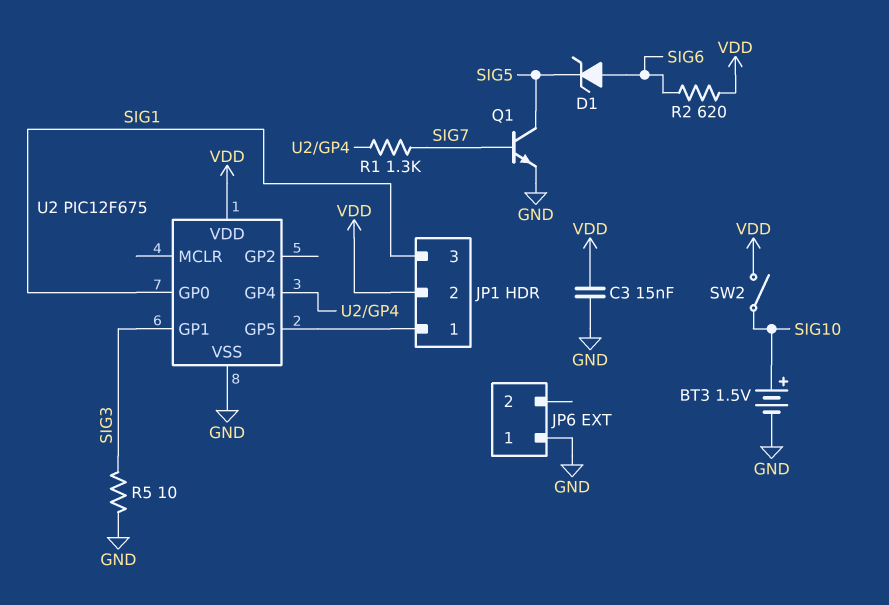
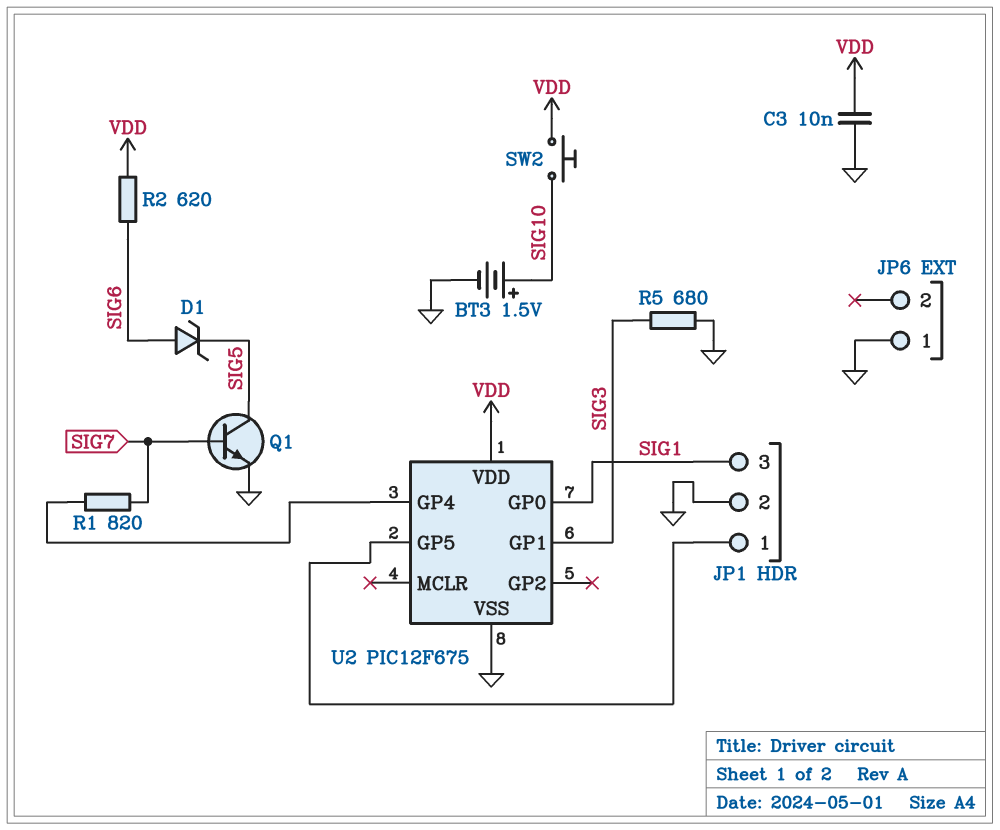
C3: 15nF (GND, VDD) -> 10nF (GND, VDD)
JP1 pin 2: VDD -> GND
R1: 1.3k (SIG7, U2/GP4) -> 820 (SIG7, U2/GP4)
R5: 10 (GND, SIG3) -> 680 (GND, SIG3)
SW2: switch (SIG10, VDD) -> button (SIG10, VDD)

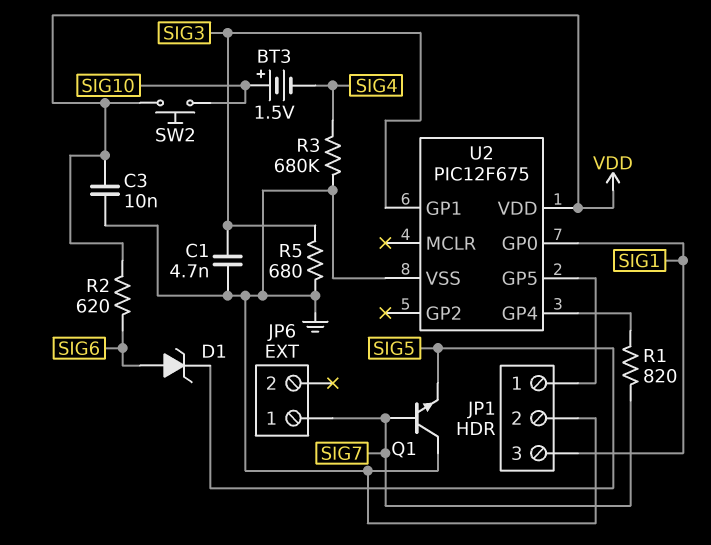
BT3: 1.5V (plus SIG10, minus GND) -> 1.5V (plus SIG10, minus SIG4)
C1: none -> 4.7nF (GND, SIG3)
JP6 pin 1: GND -> SIG7
Q1: NPN (B SIG7, C SIG5, E GND) -> NPN (B SIG7, C GND, E SIG5)
R3: none -> 680k (GND, SIG4)

